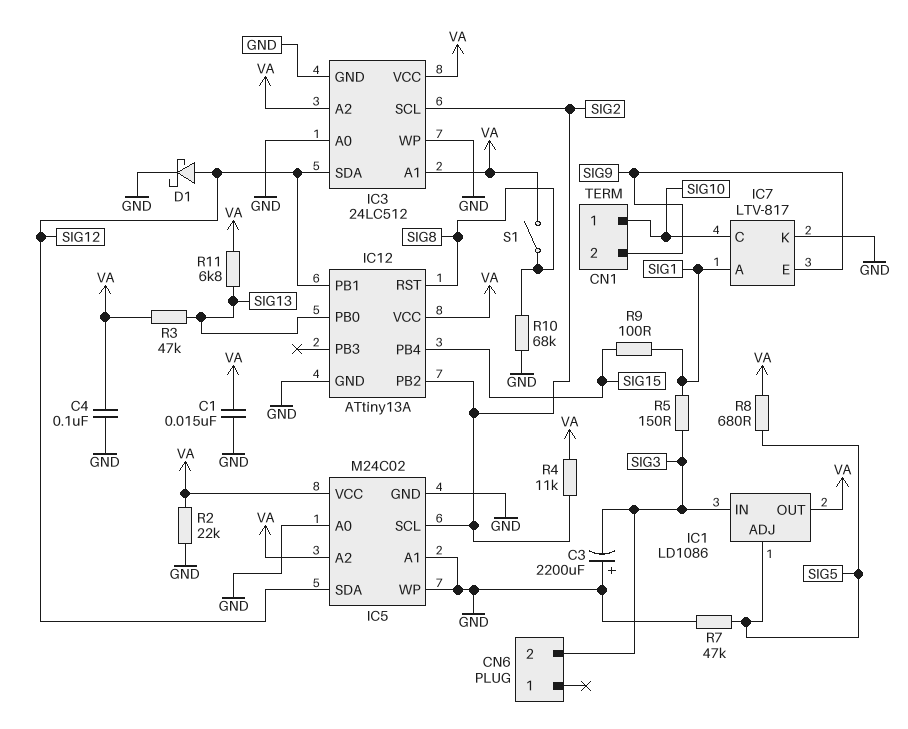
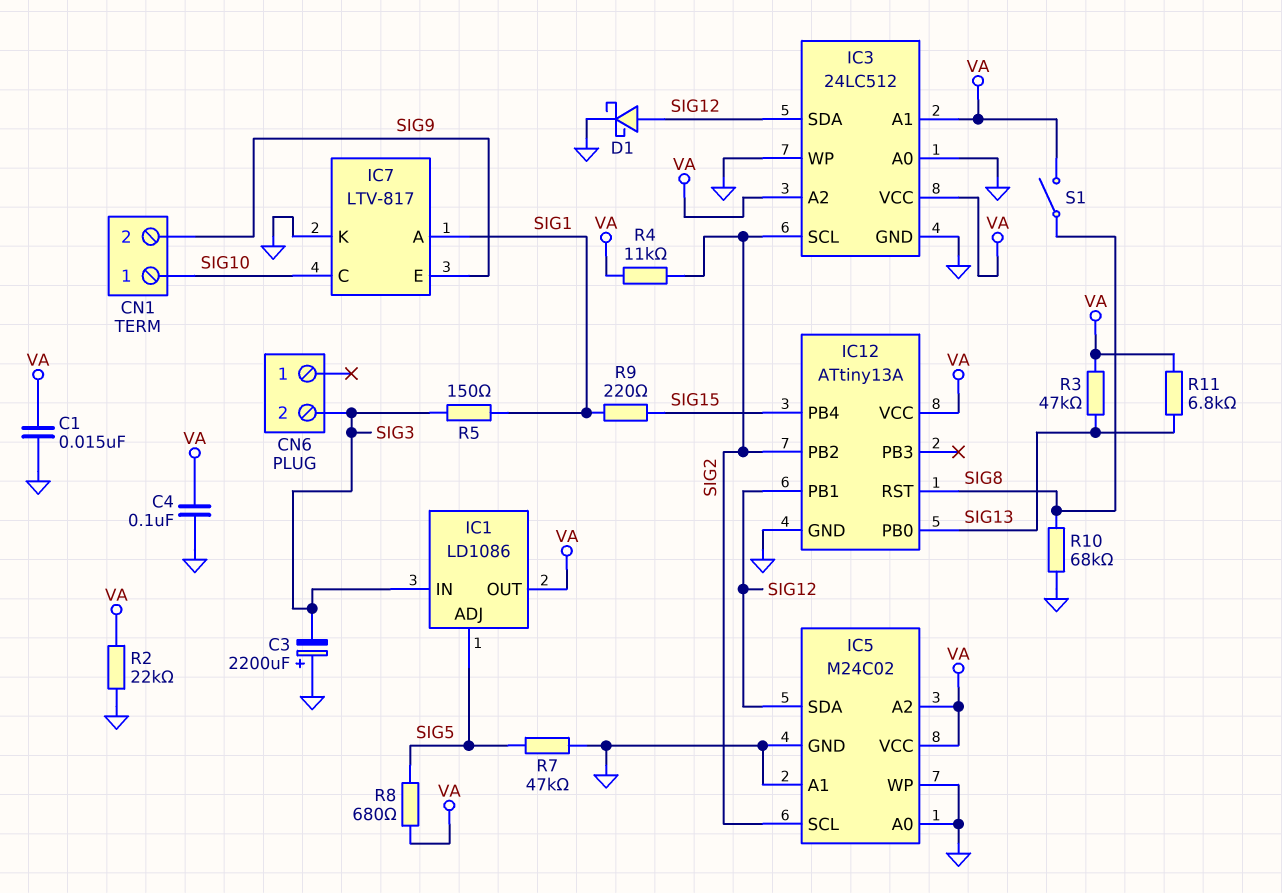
R9: 100 (SIG1, SIG15) -> 220 (SIG1, SIG15)

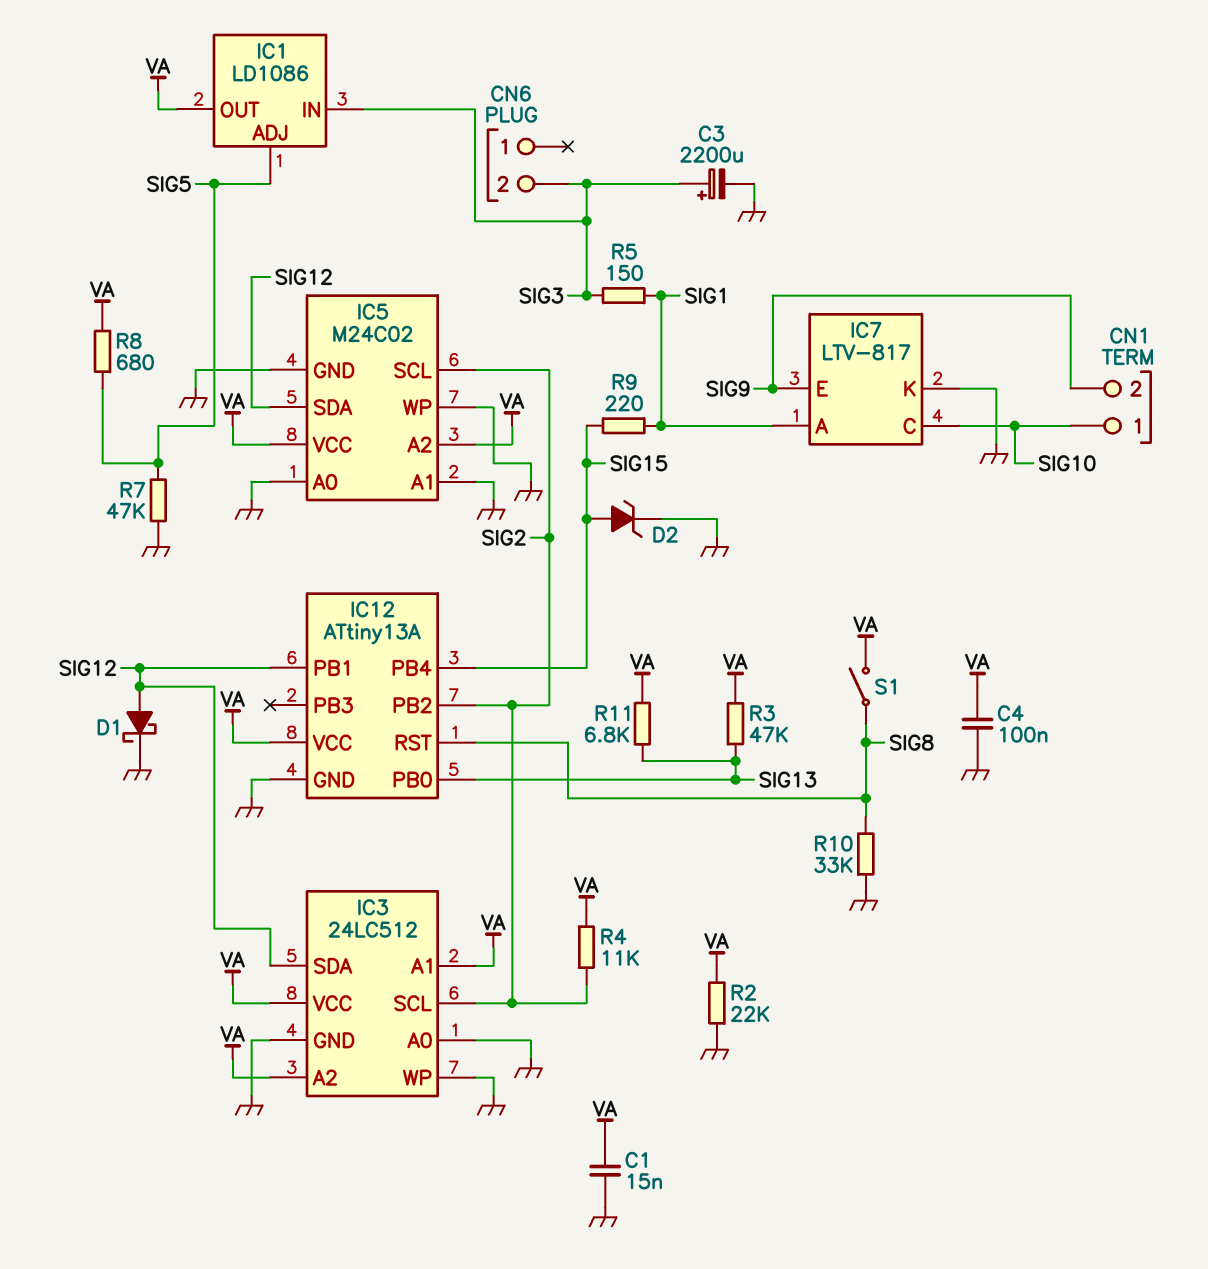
C3: 2200uF (plus GND, minus SIG3) -> 2200uF (plus SIG3, minus GND)
D2: none -> zener (A SIG15, K GND)
R10: 68k (GND, SIG8) -> 33k (GND, SIG8)

